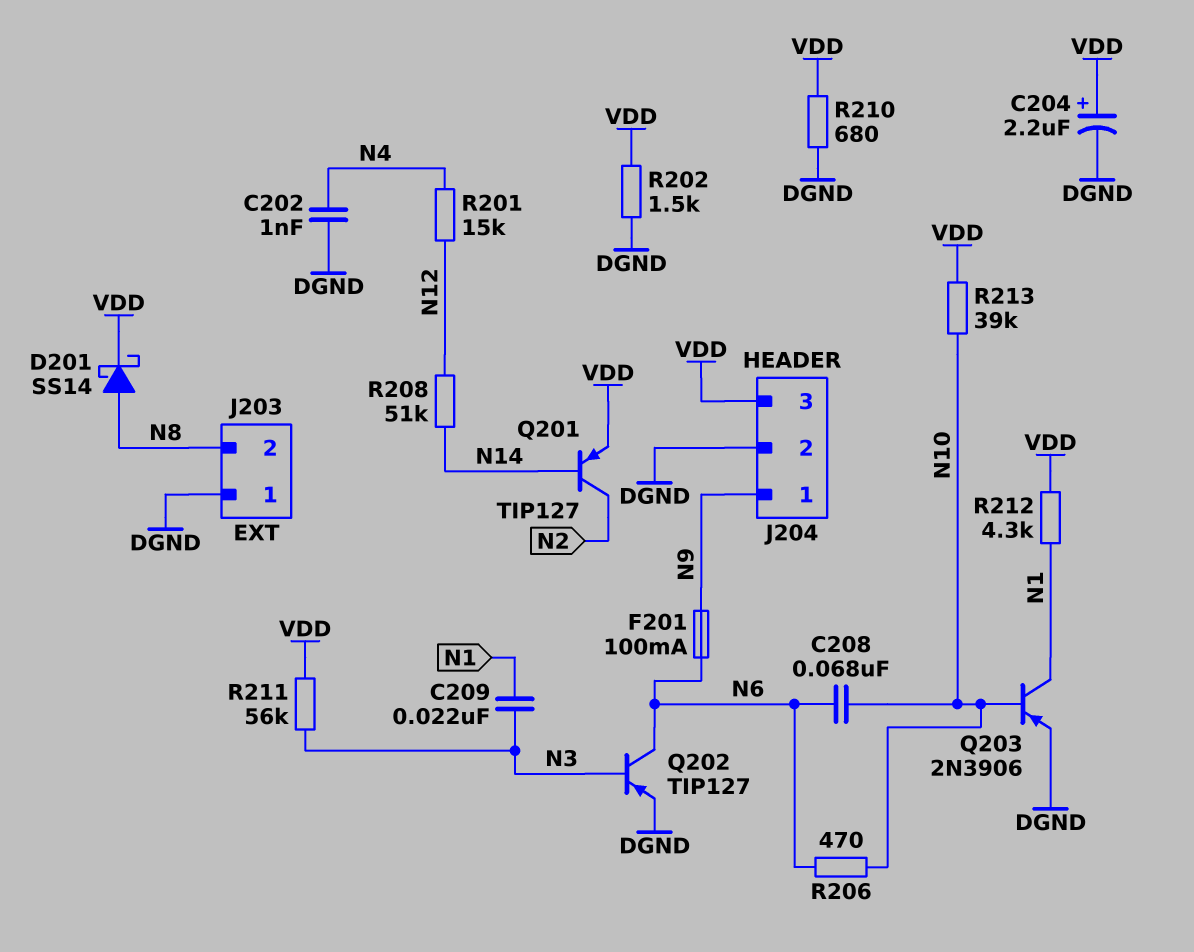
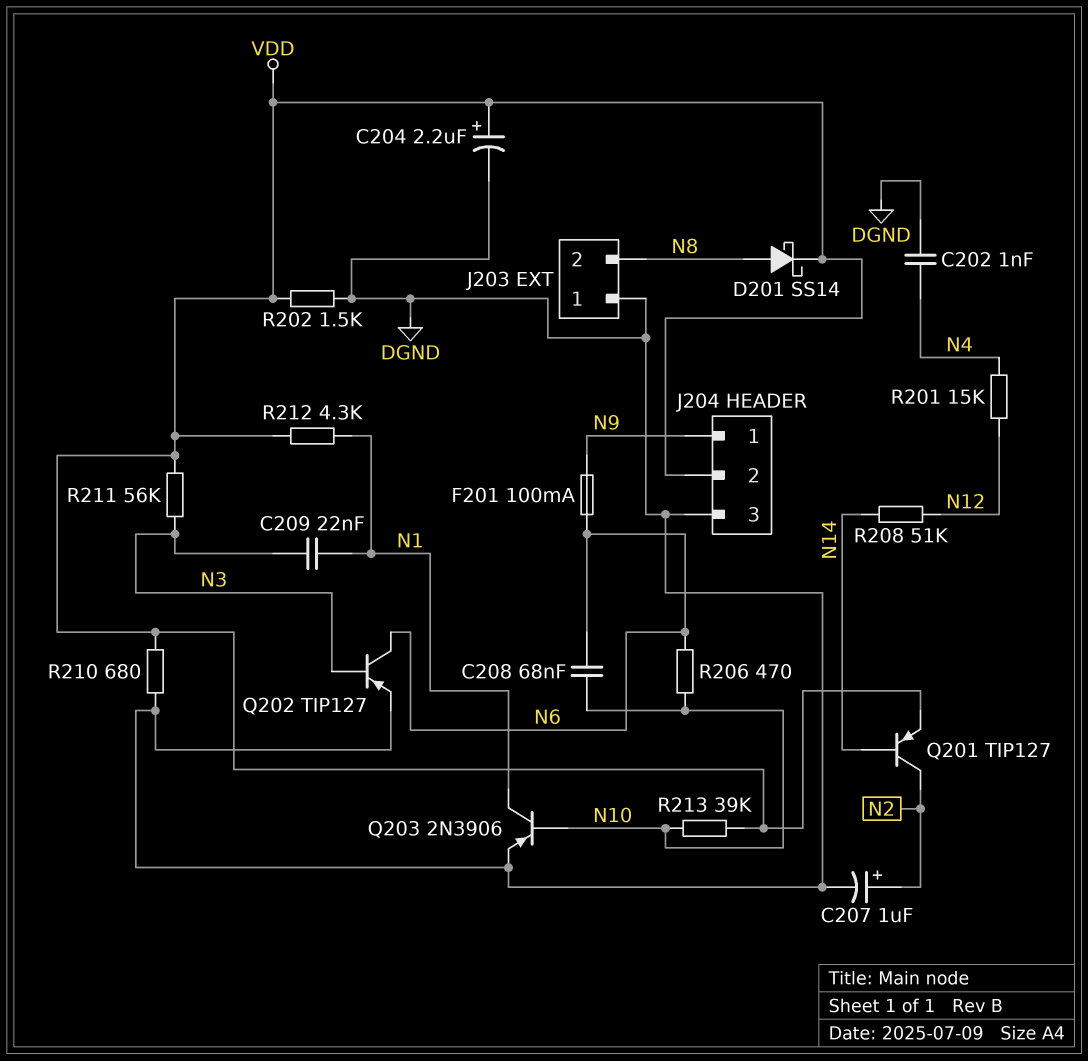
C207: none -> 1uF (plus N2, minus DGND)
J204 pin 2: DGND -> VDD
J204 pin 3: VDD -> DGND

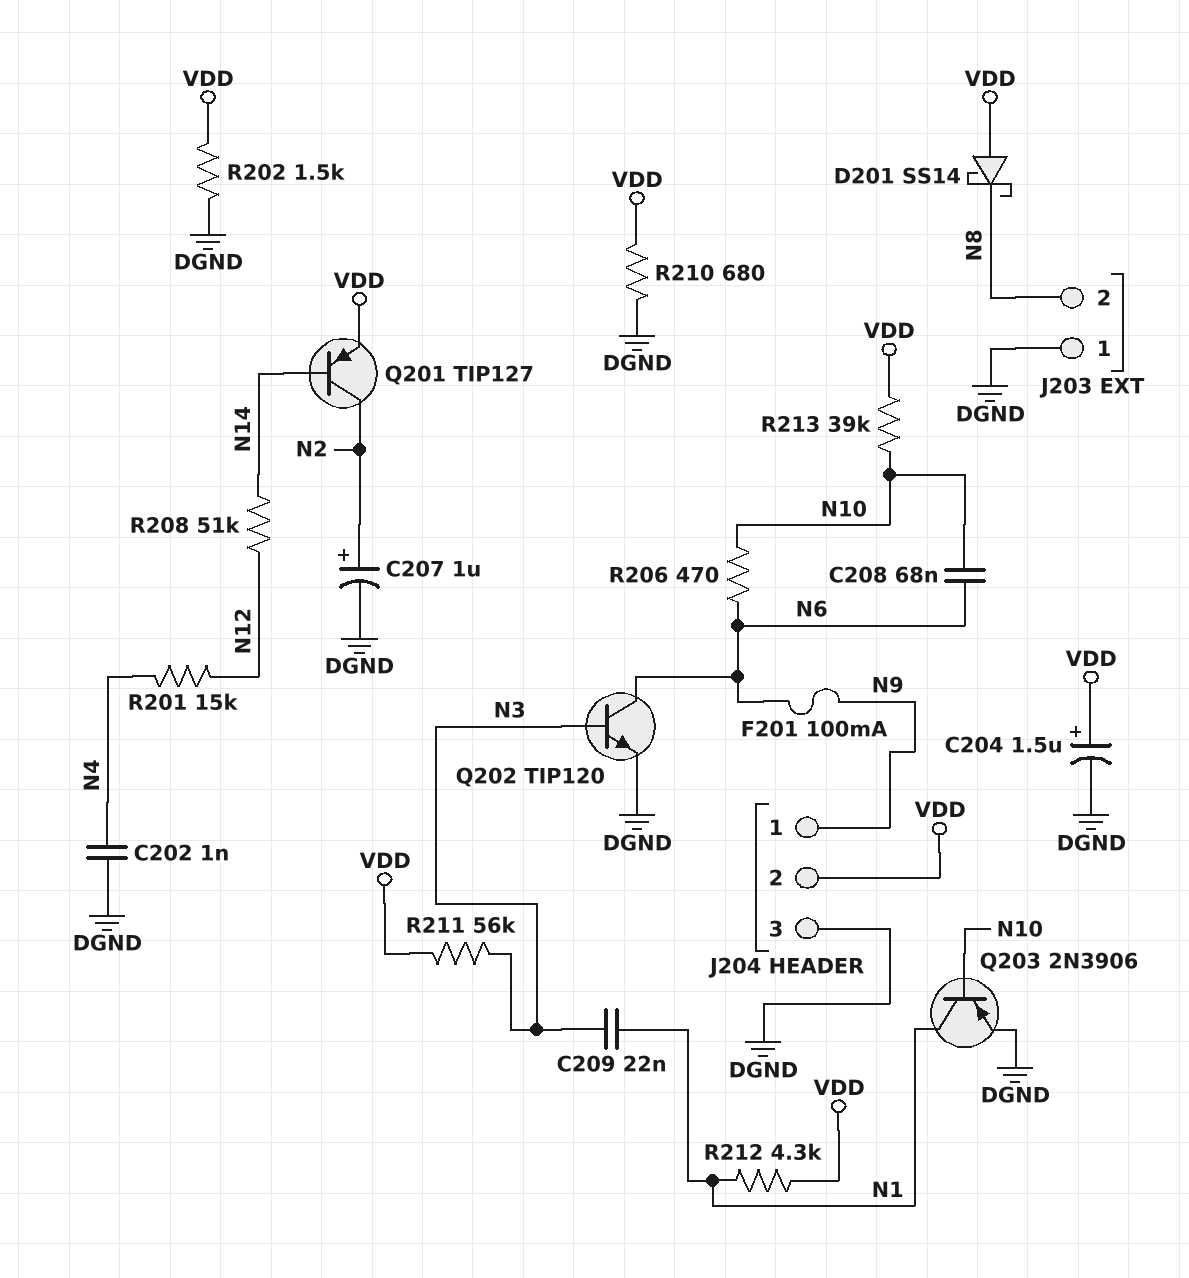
C204: 2.2uF (plus VDD, minus DGND) -> 1.5uF (plus VDD, minus DGND)
D201: schottky SS14 (A N8, K VDD) -> schottky SS14 (A VDD, K N8)
Q202: PNP TIP127 (B N3, C N6, E DGND) -> NPN TIP120 (B N3, C N6, E DGND)

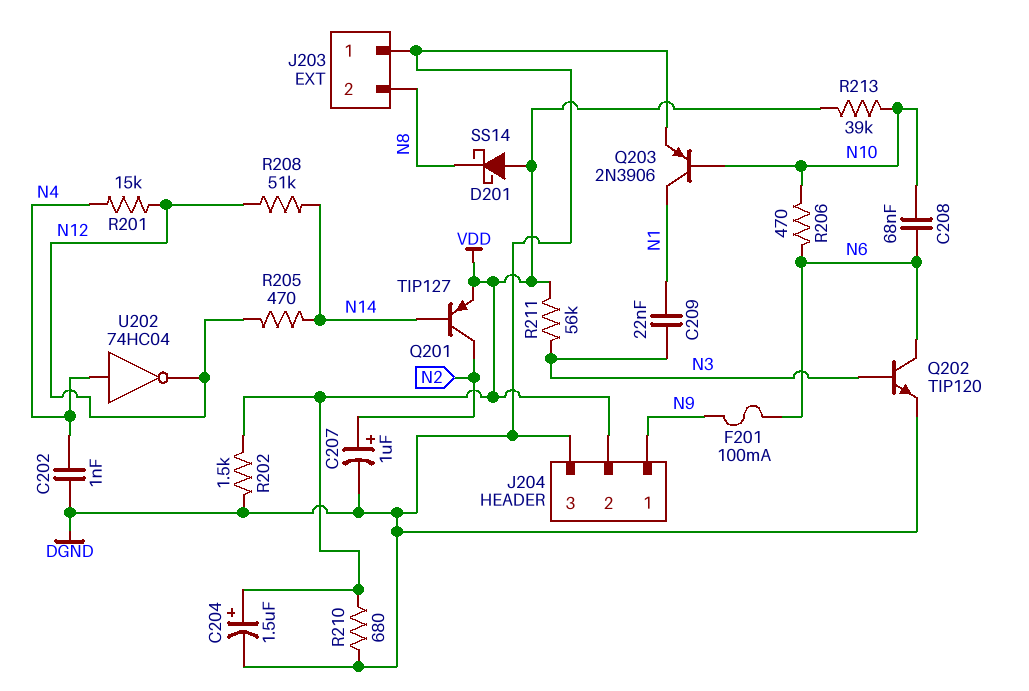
R205: none -> 470 (N12, N14)
R212: 4.3k (N1, VDD) -> none
U202: none -> NOT 74HC04 (in N4, out N12)

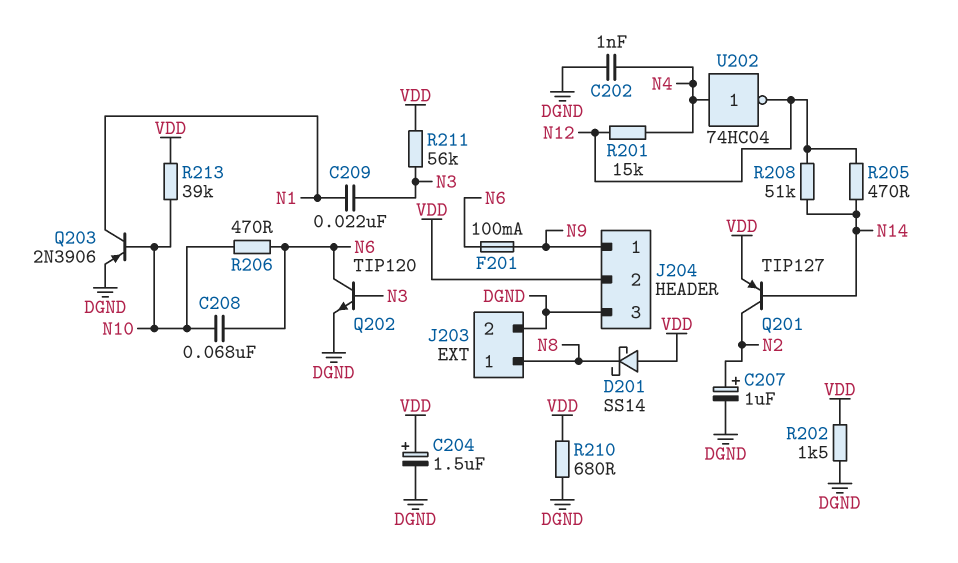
J203 pin 1: DGND -> N8
J203 pin 2: N8 -> DGND

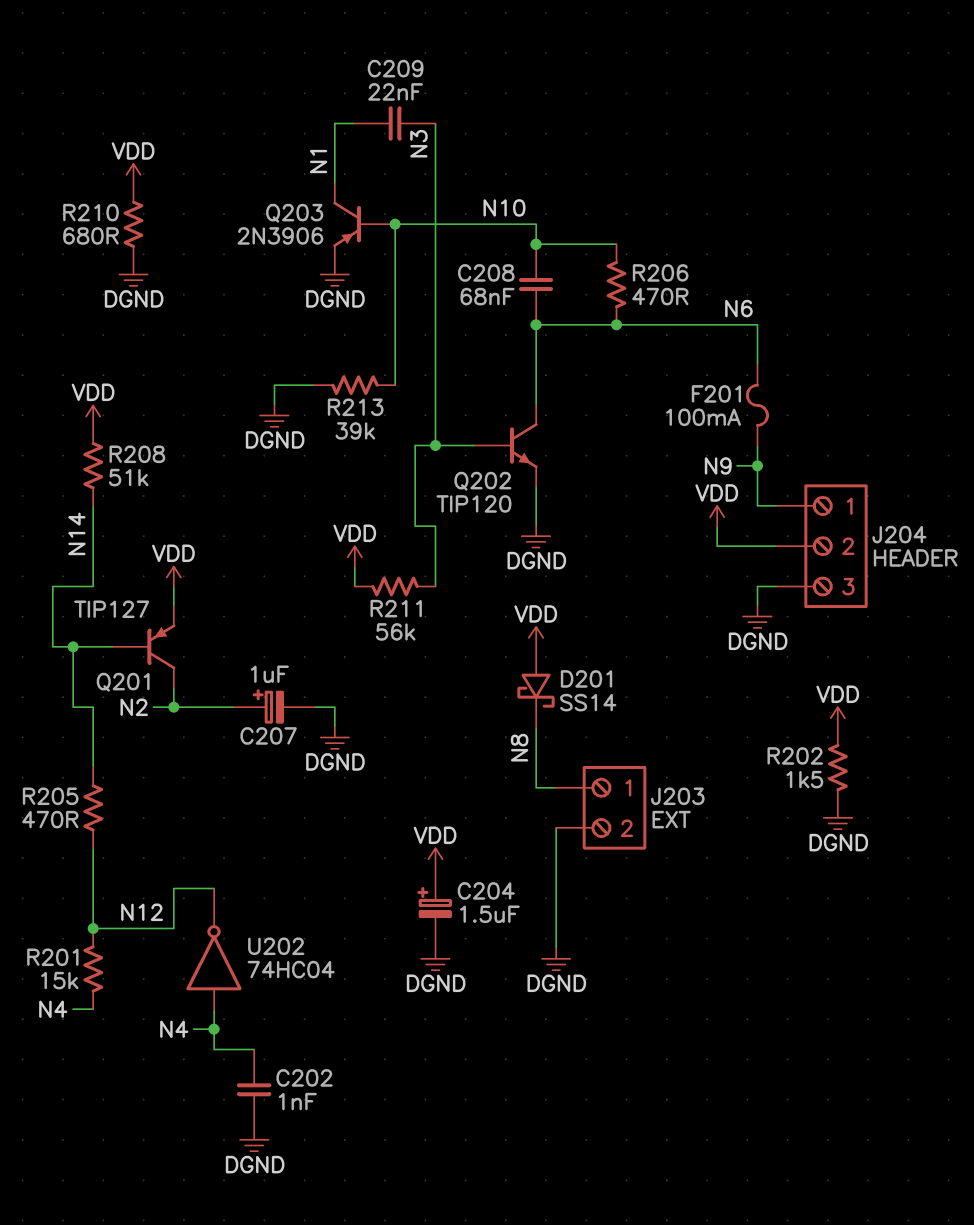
R208: 51k (N12, N14) -> 51k (N14, VDD)
R213: 39k (N10, VDD) -> 39k (DGND, N10)

